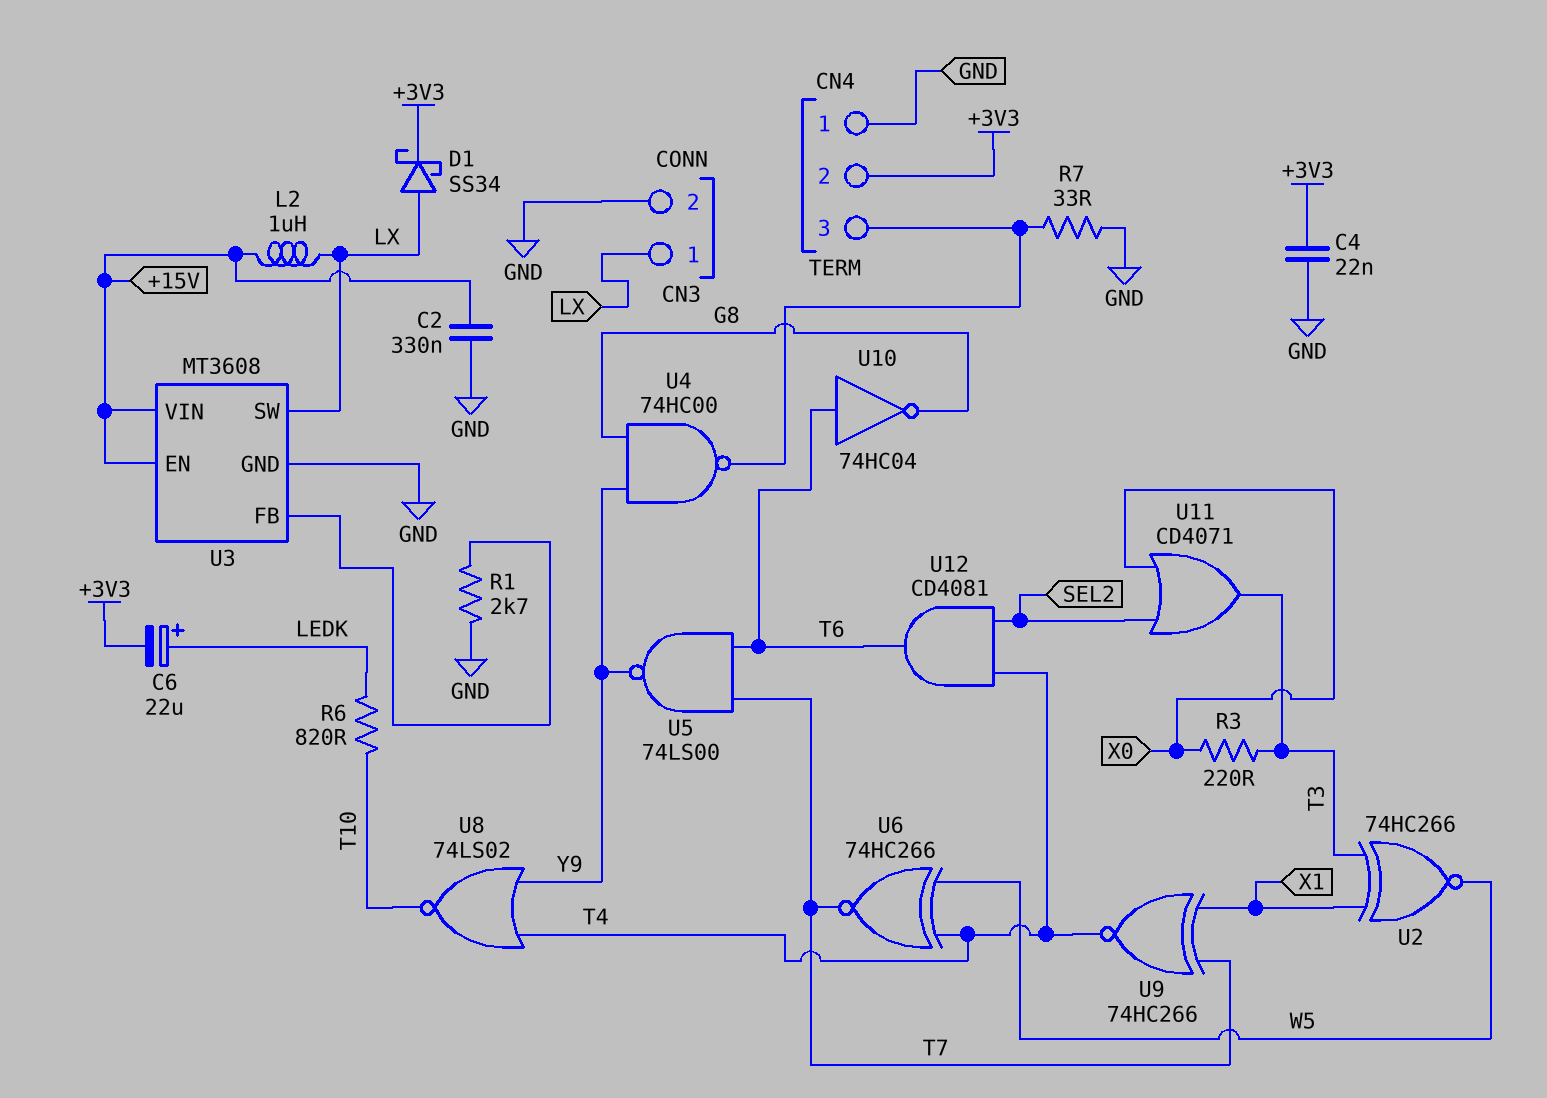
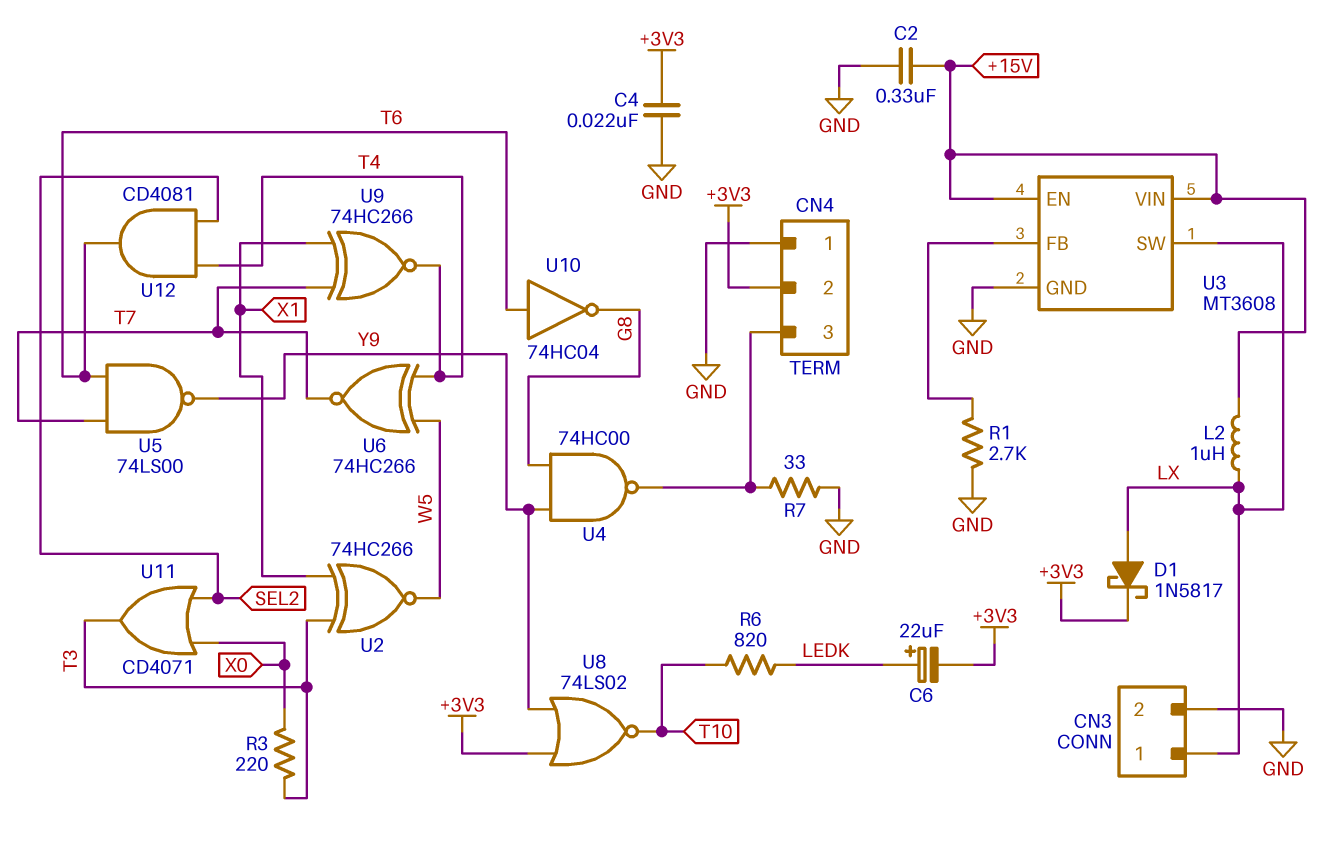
D1: schottky SS34 (A LX, K +3V3) -> schottky 1N5817 (A LX, K +3V3)
U8: NOR 74LS02 (in T4, in Y9, out T10) -> NOR 74LS02 (in +3V3, in Y9, out T10)

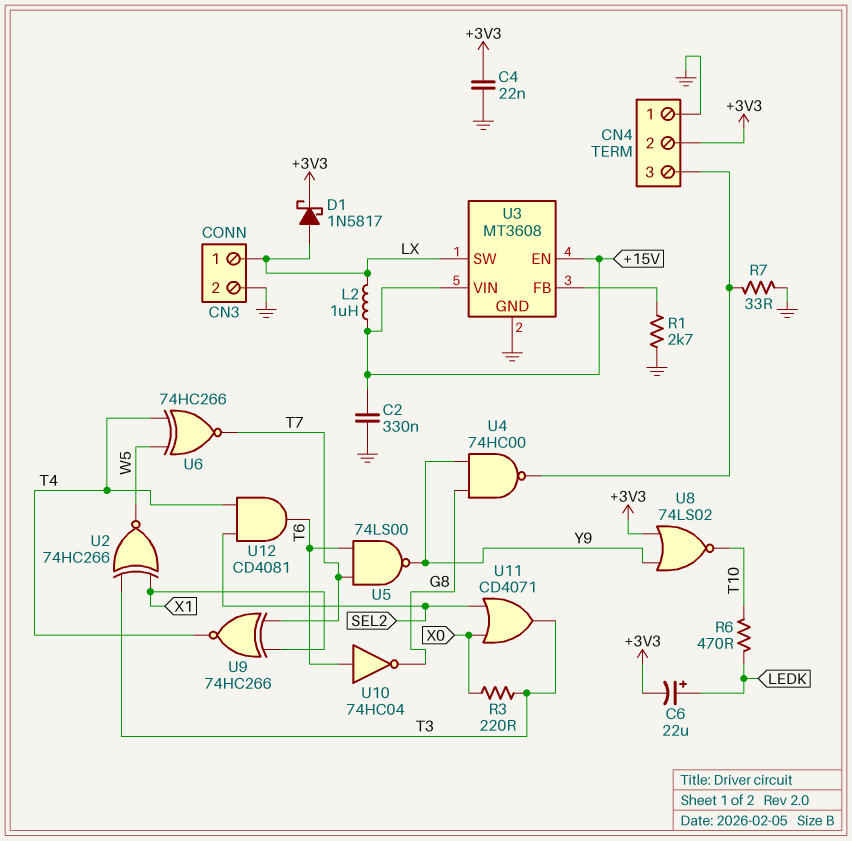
R6: 820 (LEDK, T10) -> 470 (LEDK, T10)

